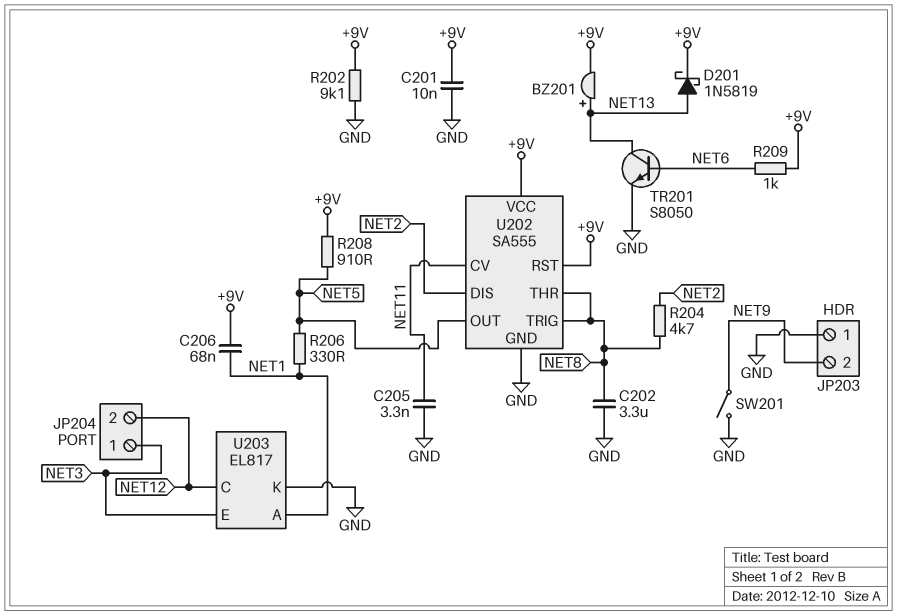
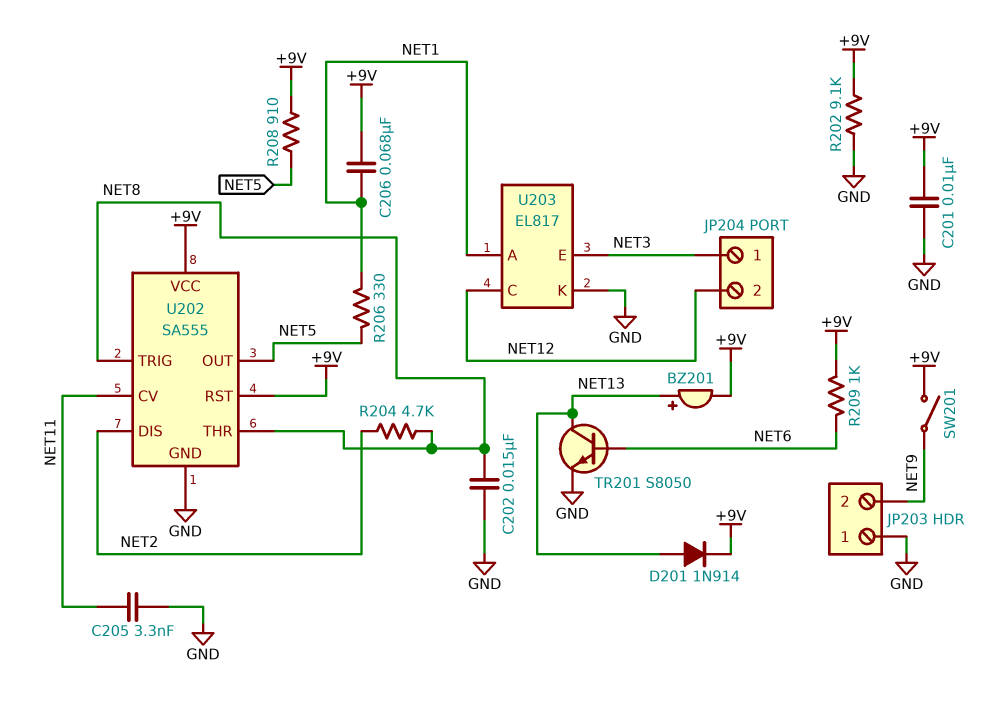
C202: 3.3uF (GND, NET8) -> 15nF (GND, NET8)
D201: schottky 1N5819 (A NET13, K +9V) -> diode 1N914 (A NET13, K +9V)
SW201: switch (GND, NET9) -> switch (+9V, NET9)

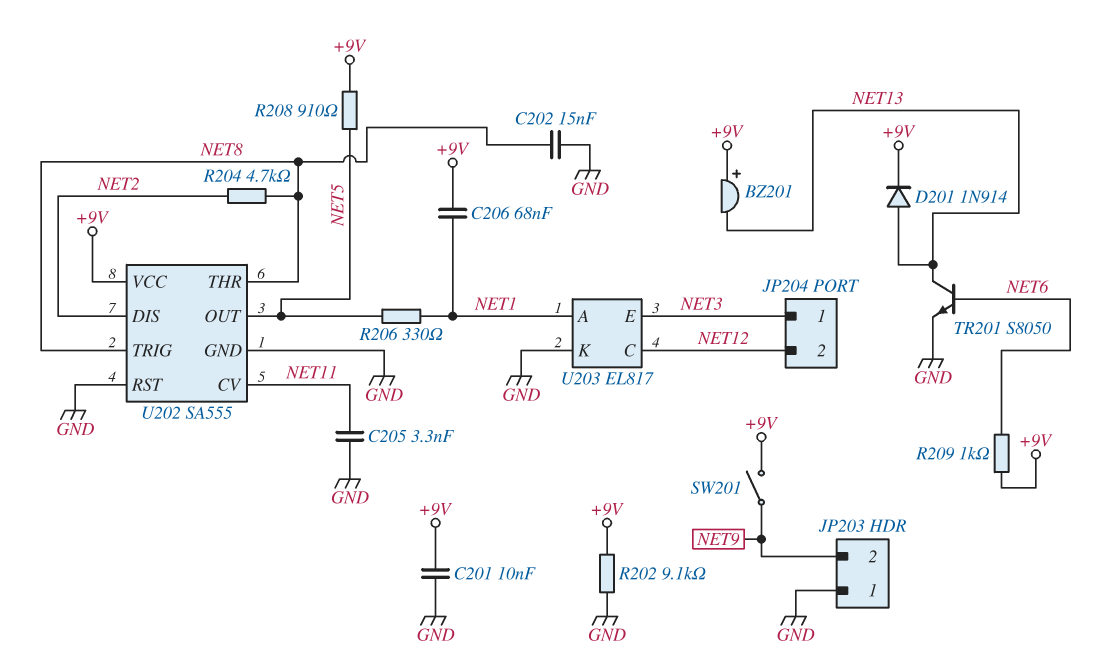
BZ201: buzzer (plus NET13, minus +9V) -> buzzer (plus +9V, minus NET13)
U202 pin RST: +9V -> GND

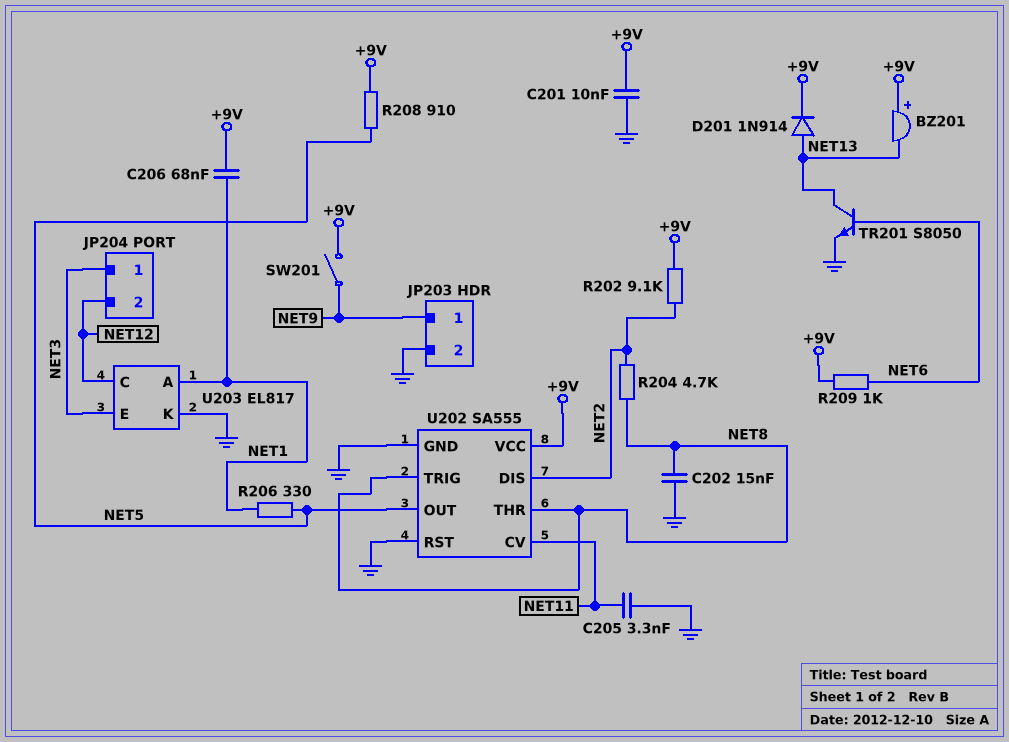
JP203 pin 1: GND -> NET9
JP203 pin 2: NET9 -> GND
R202: 9.1k (+9V, GND) -> 9.1k (+9V, NET2)

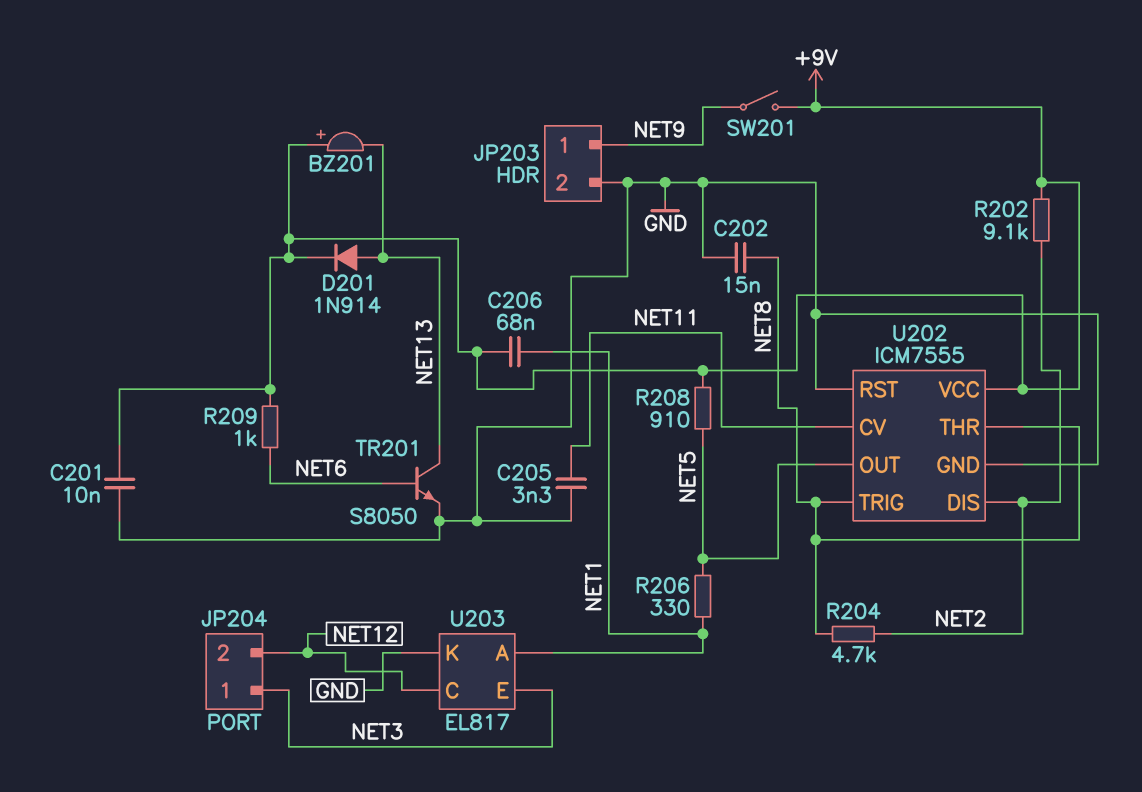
U202: SA555 -> ICM7555

